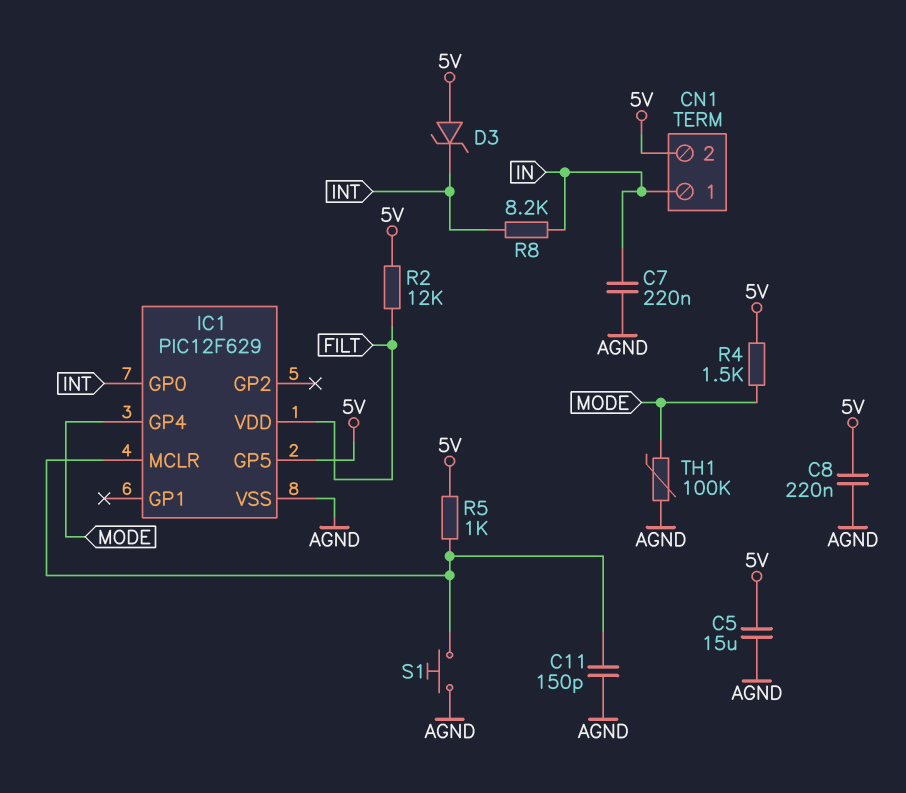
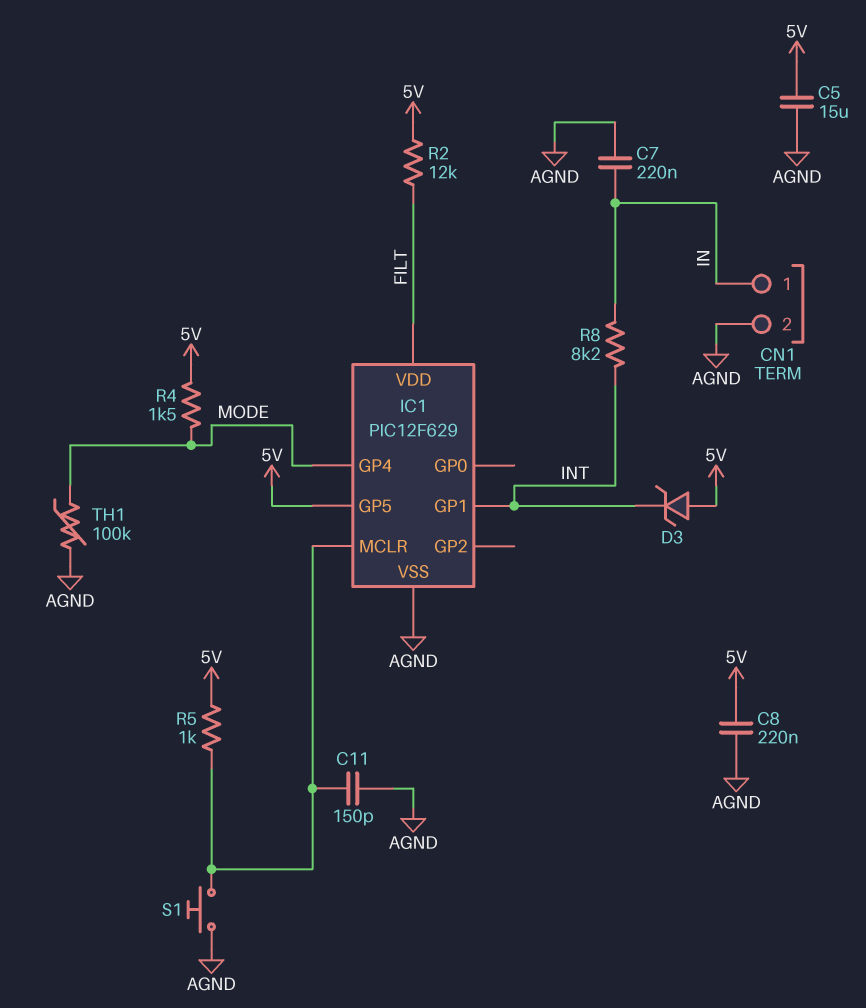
CN1 pin 2: 5V -> AGND
IC1 pin GP0: INT -> none
IC1 pin GP1: none -> INT

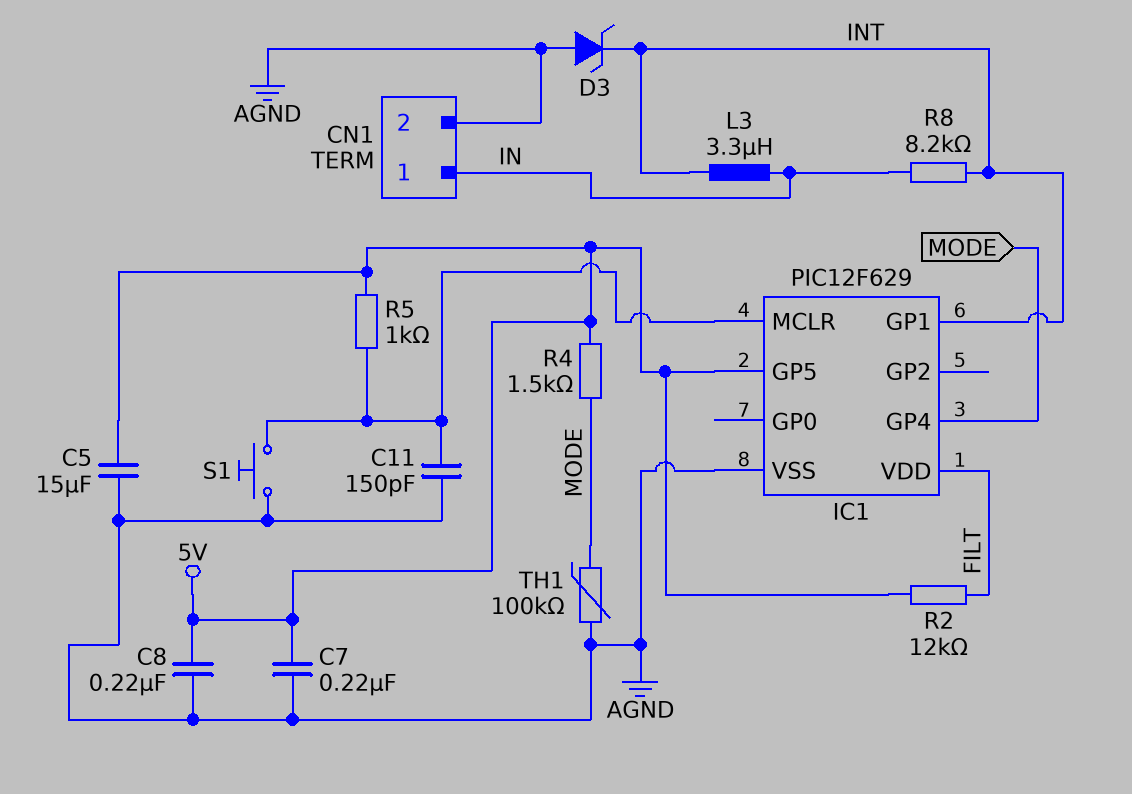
C7: 220nF (AGND, IN) -> 220nF (5V, AGND)
D3: zener (A 5V, K INT) -> zener (A AGND, K INT)
L3: none -> 3.3uH (IN, INT)

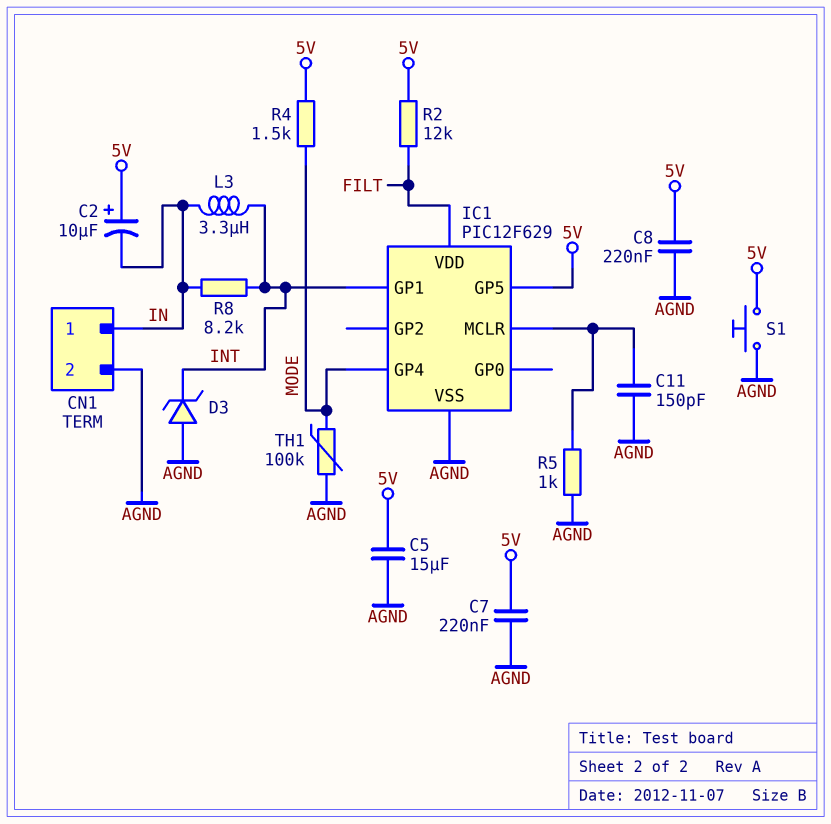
C2: none -> 10uF (plus 5V, minus IN)
R5: 1k (5V, IC1/MCLR) -> 1k (AGND, IC1/MCLR)
S1: button (AGND, IC1/MCLR) -> button (5V, AGND)

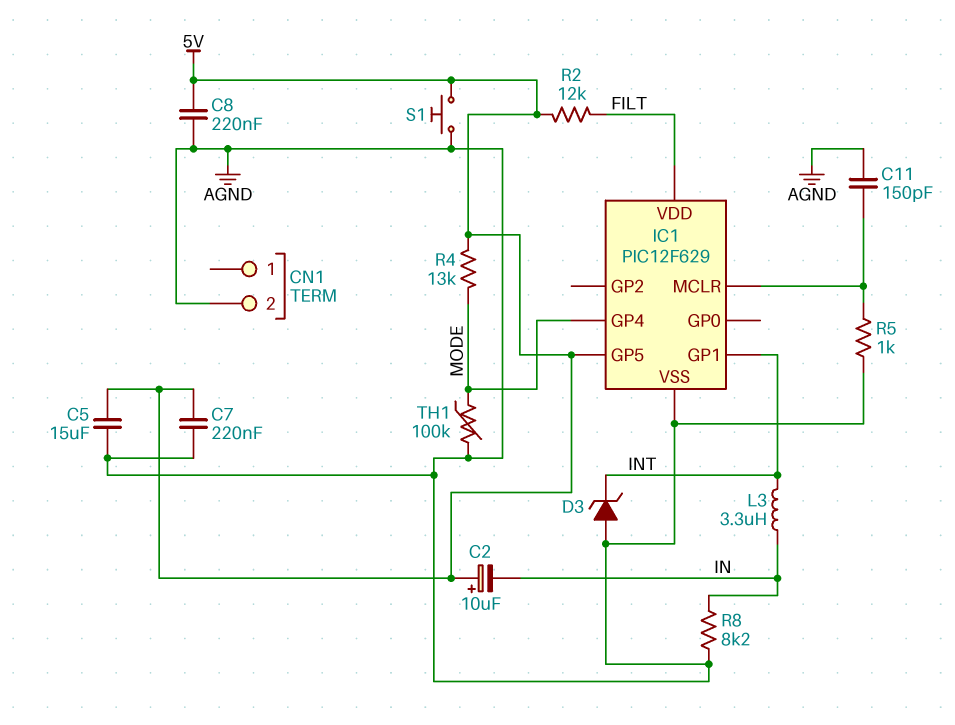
CN1 pin 1: IN -> none
R4: 1.5k (5V, MODE) -> 13k (5V, MODE)
R8: 8.2k (IN, INT) -> 8.2k (AGND, IN)

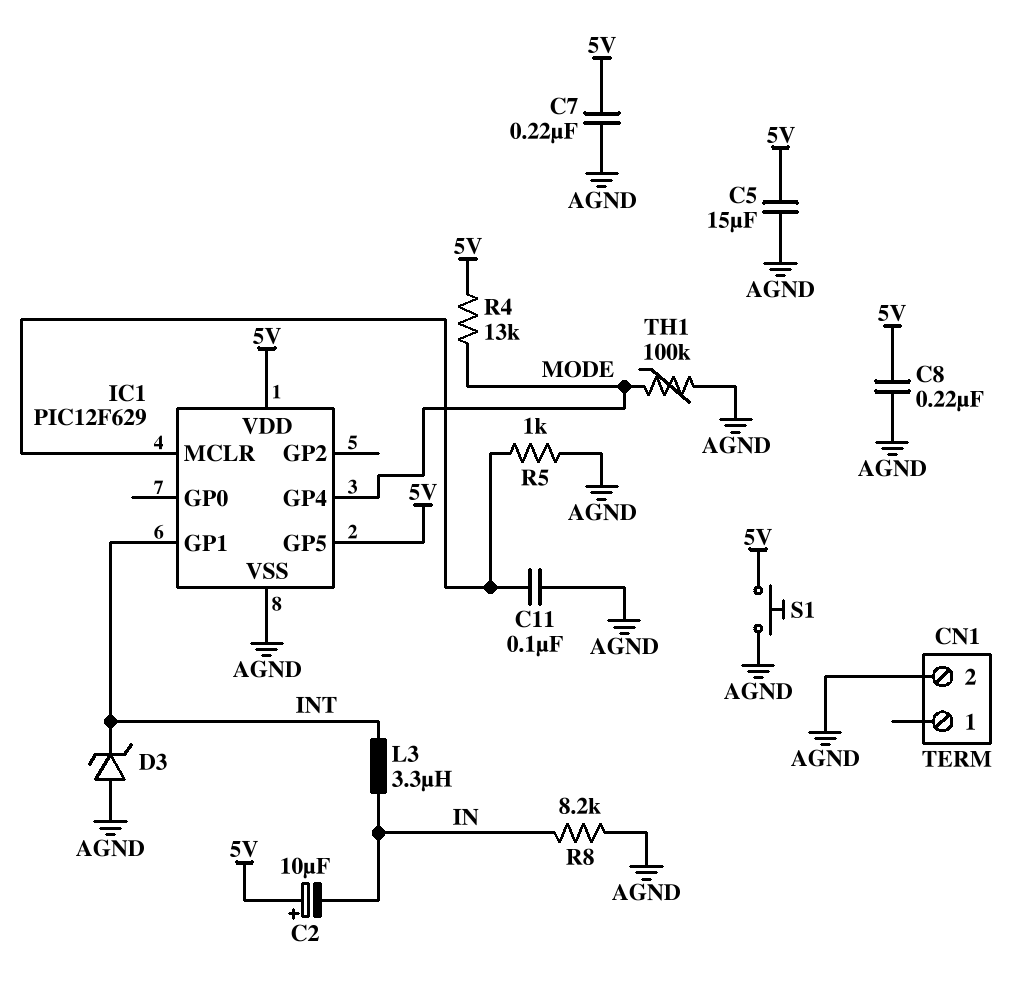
C11: 150pF (AGND, IC1/MCLR) -> 100nF (AGND, IC1/MCLR)
IC1 pin VDD: FILT -> 5V
R2: 12k (5V, FILT) -> none

